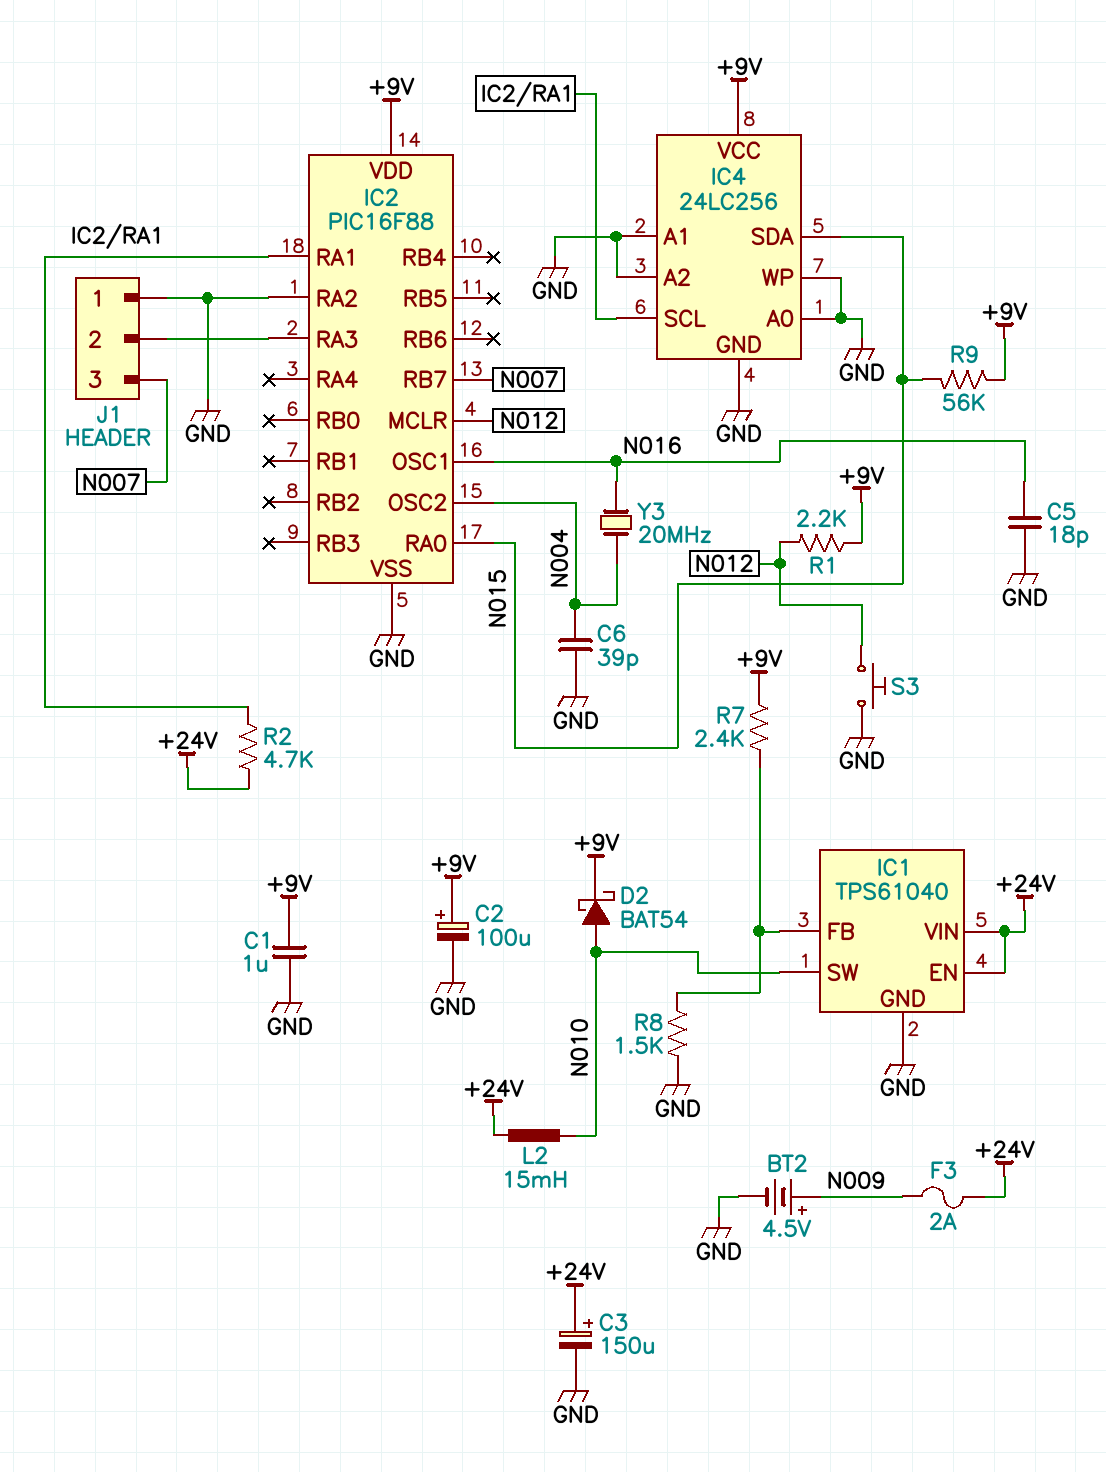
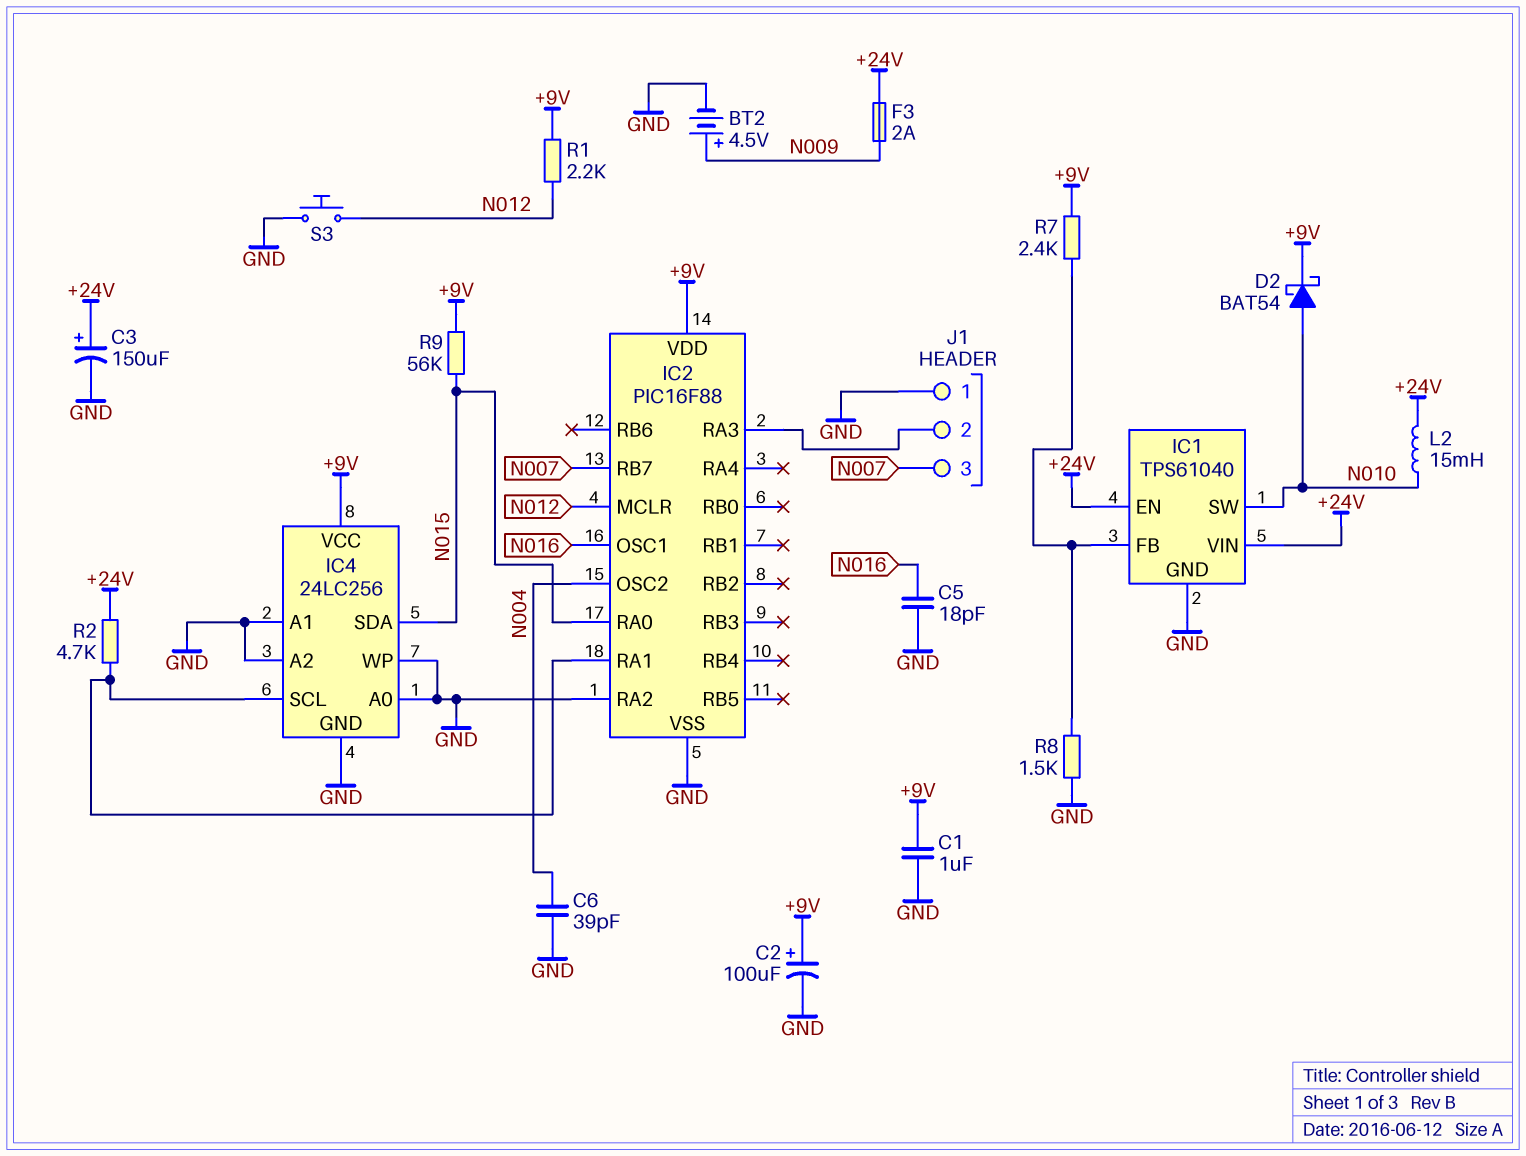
Y3: 20MHz (N004, N016) -> none

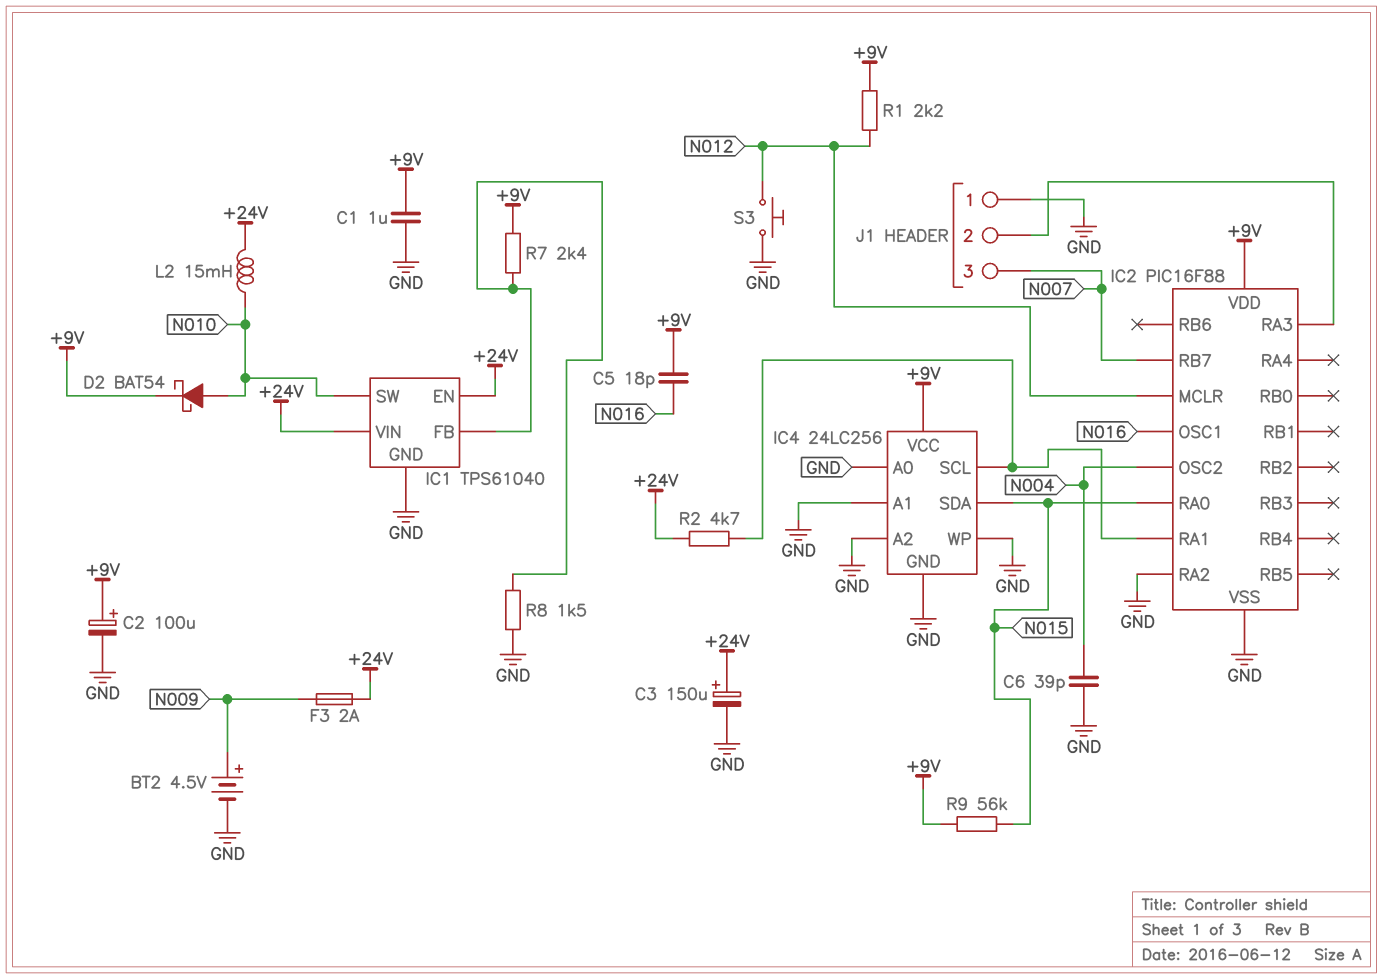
C5: 18pF (GND, N016) -> 18pF (+9V, N016)

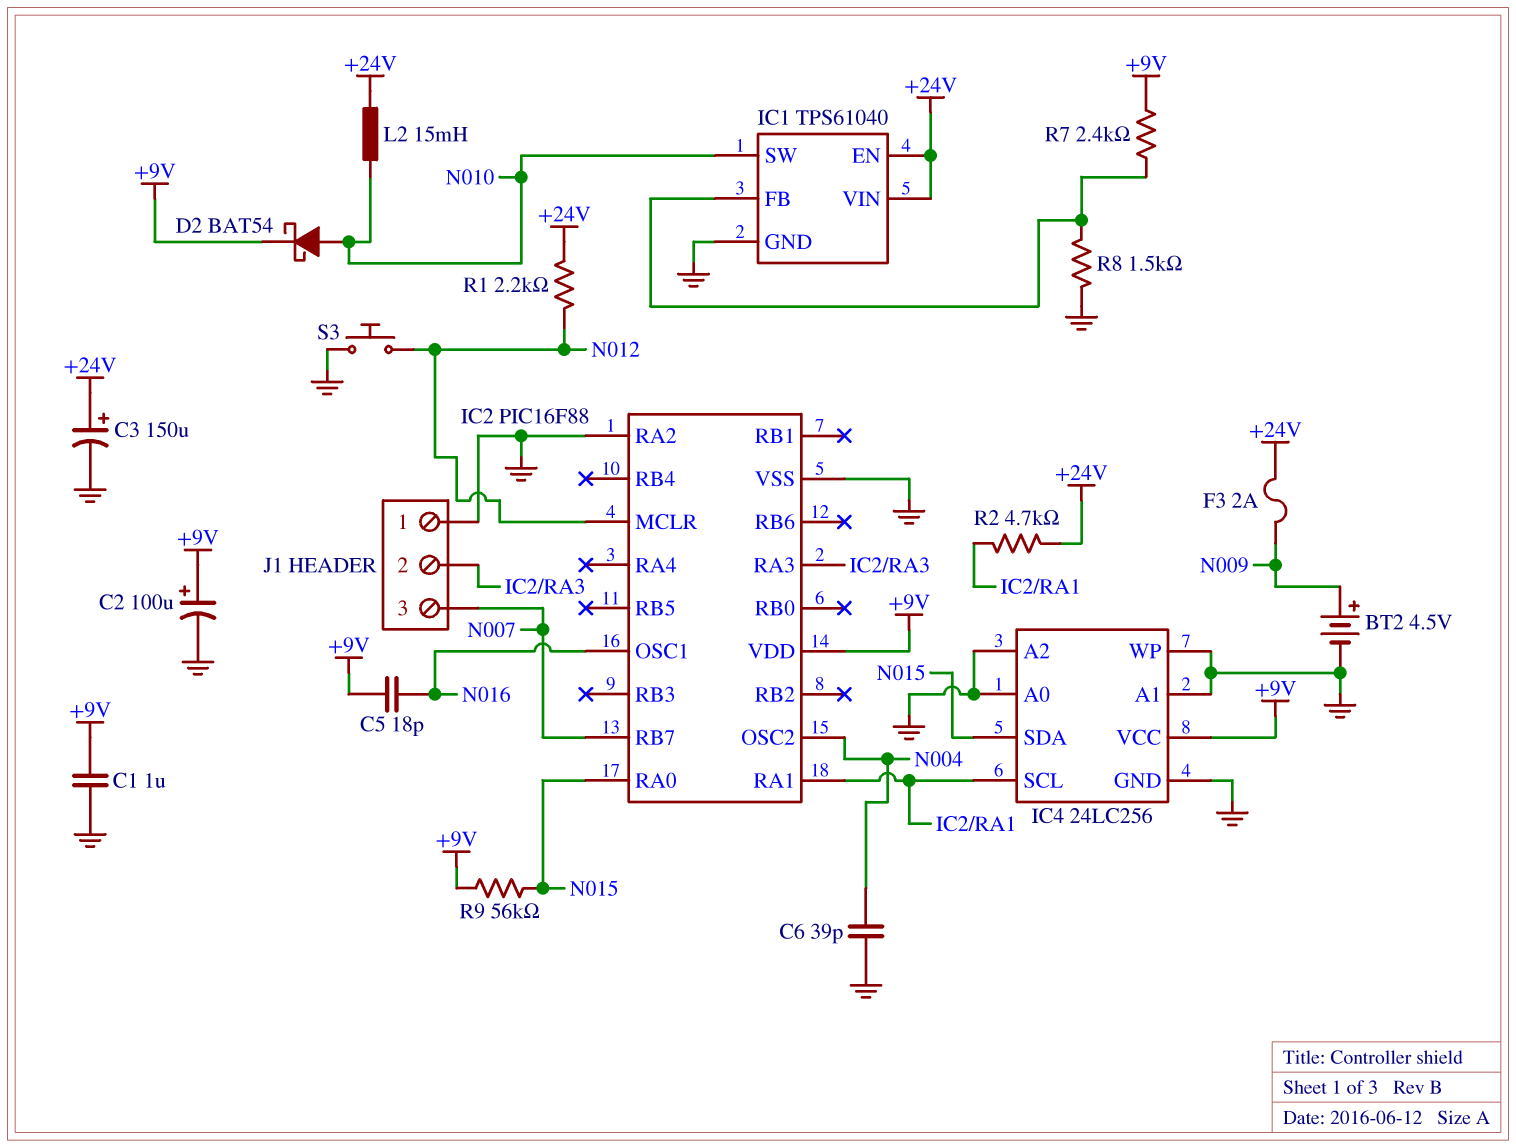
R1: 2.2k (+9V, N012) -> 2.2k (+24V, N012)

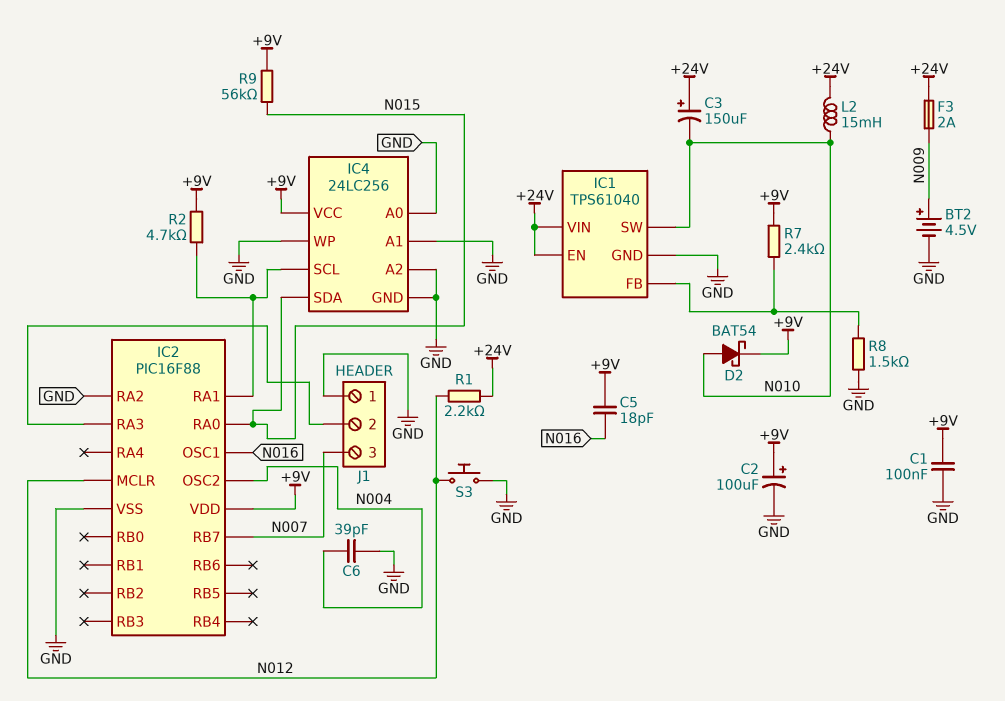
C1: 1uF (+9V, GND) -> 100nF (+9V, GND)
C3: 150uF (plus +24V, minus GND) -> 150uF (plus +24V, minus N010)
R2: 4.7k (+24V, IC2/RA1) -> 4.7k (+9V, IC2/RA1)

